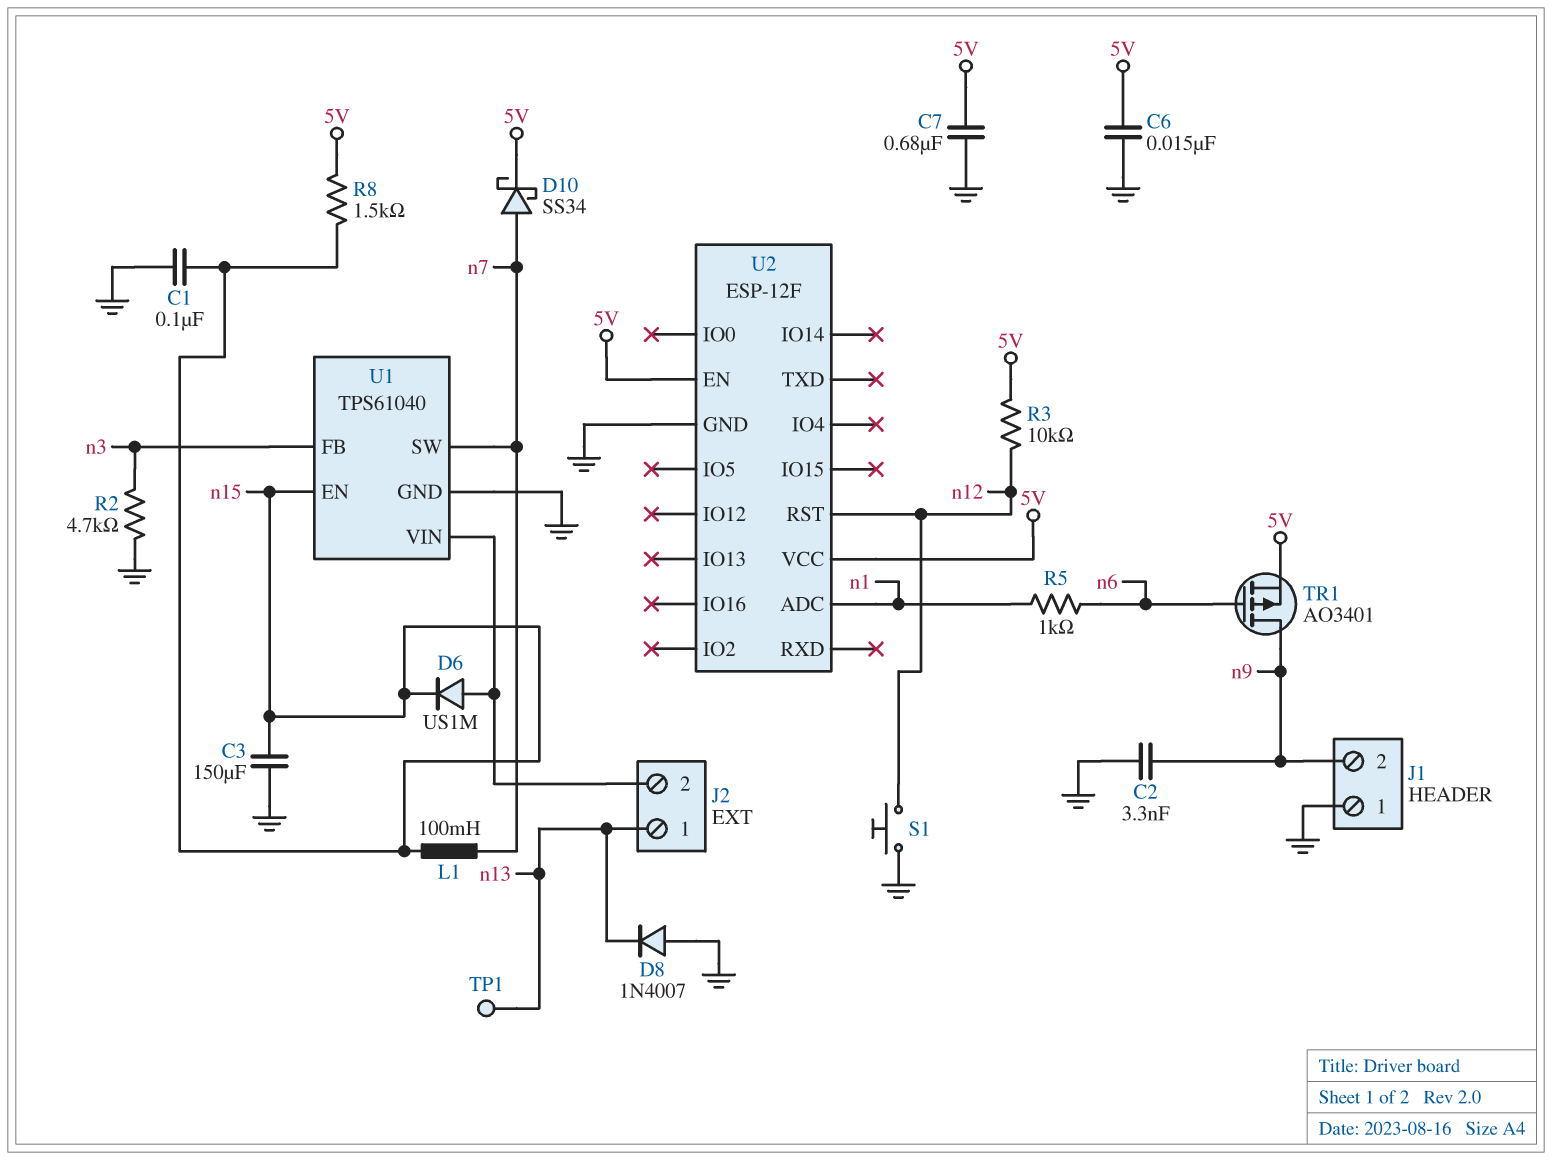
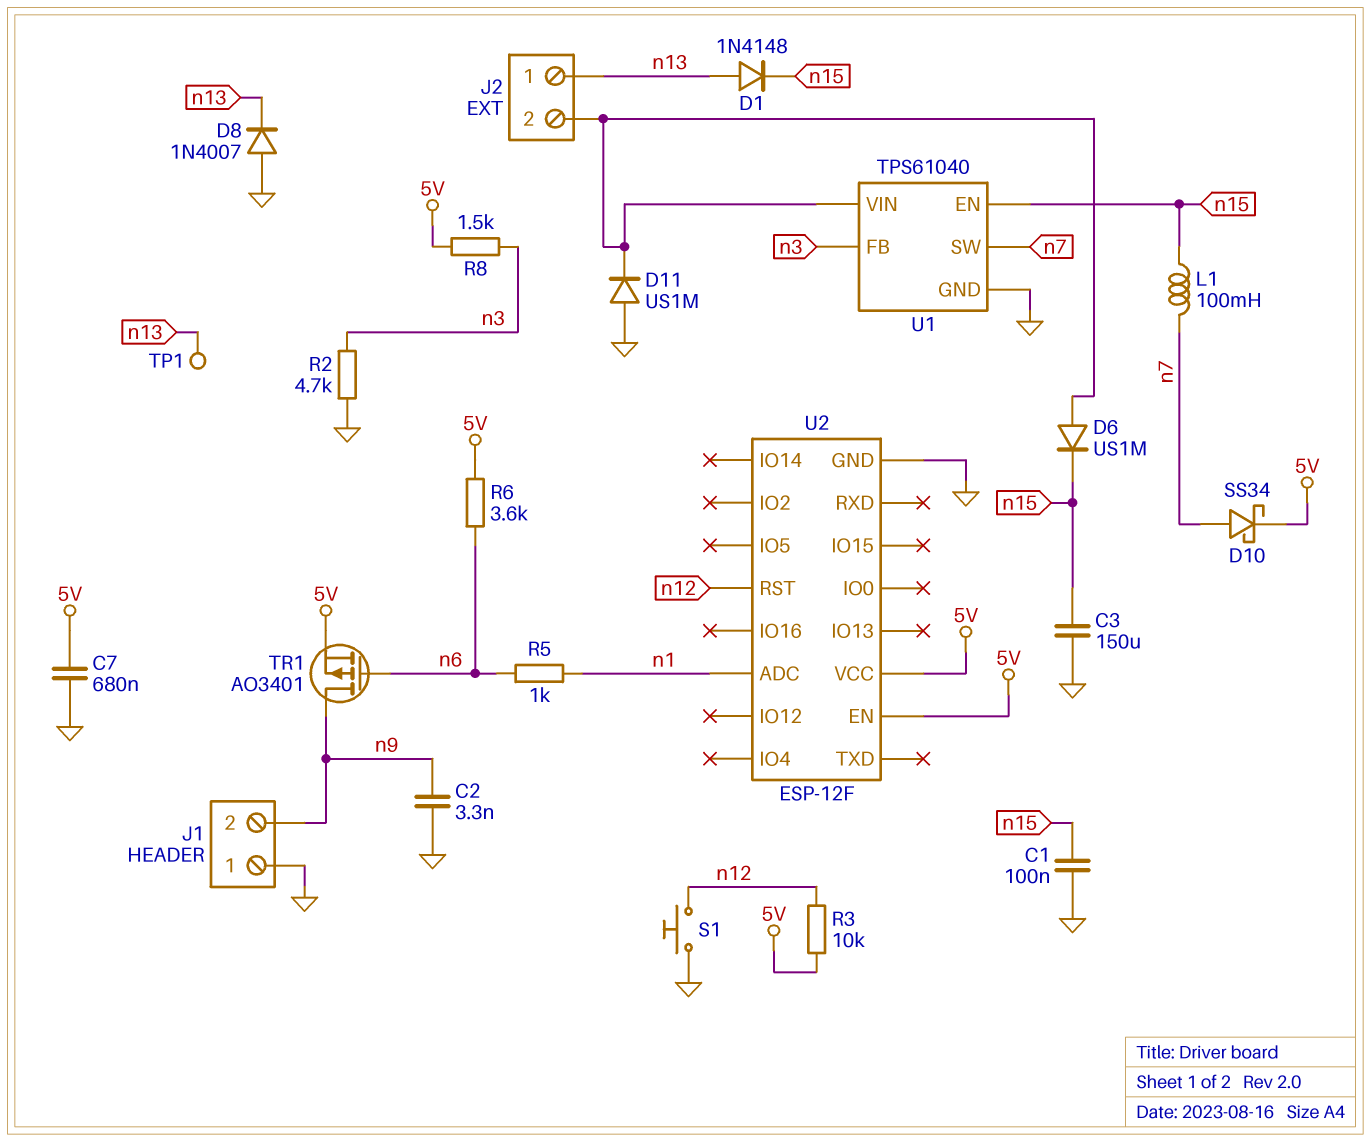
C6: 15nF (5V, GND) -> none
D1: none -> diode 1N4148 (A n13, K n15)
D11: none -> diode US1M (A GND, K J2/2)
R6: none -> 3.6k (5V, n6)
R8: 1.5k (5V, n15) -> 1.5k (5V, n3)

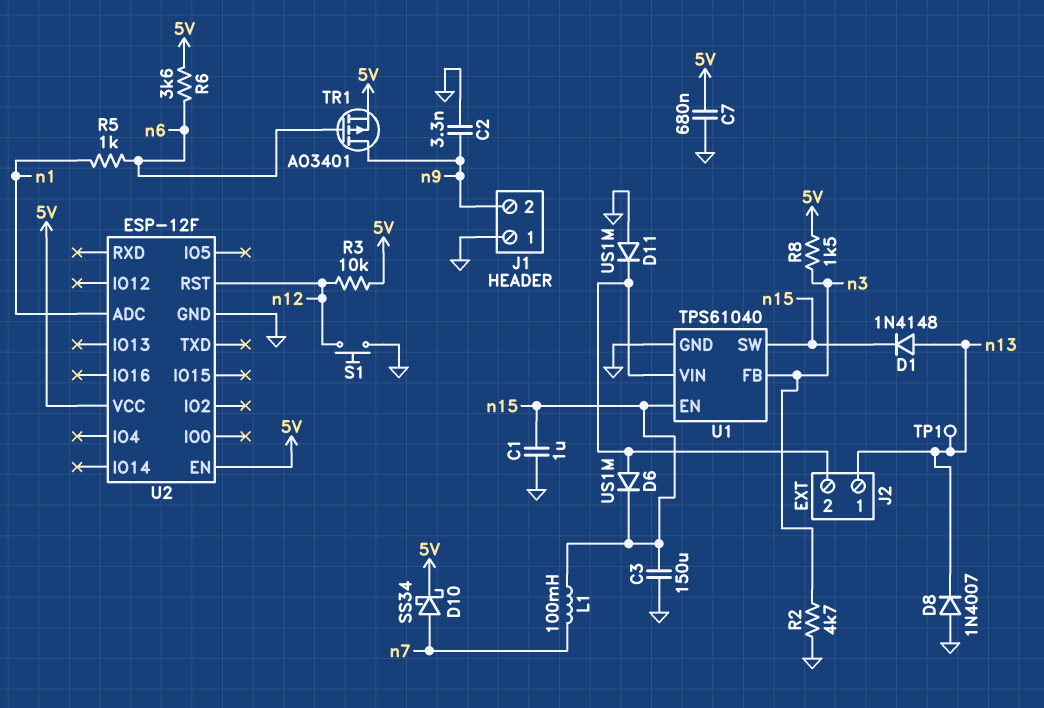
C1: 100nF (GND, n15) -> 1uF (GND, n15)
U1 pin SW: n7 -> n15

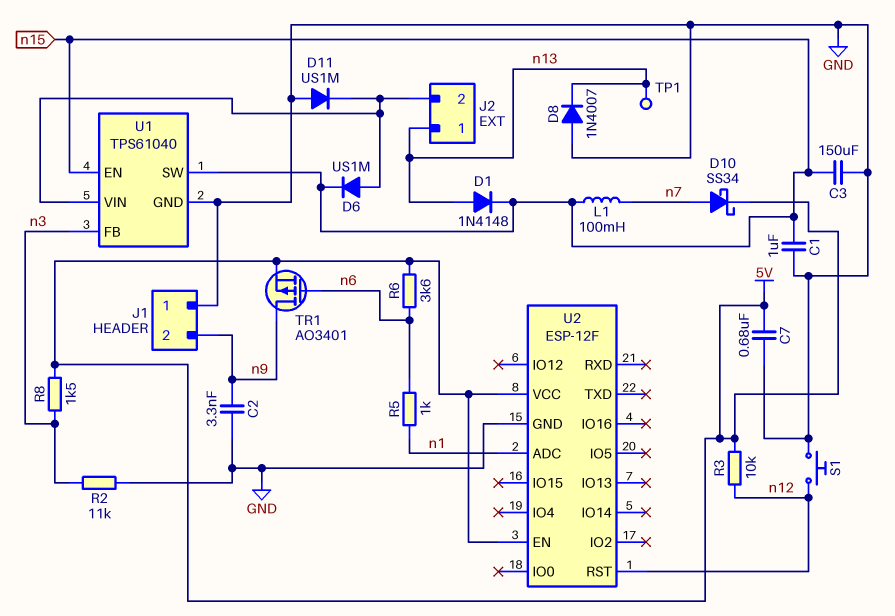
R2: 4.7k (GND, n3) -> 11k (GND, n3)

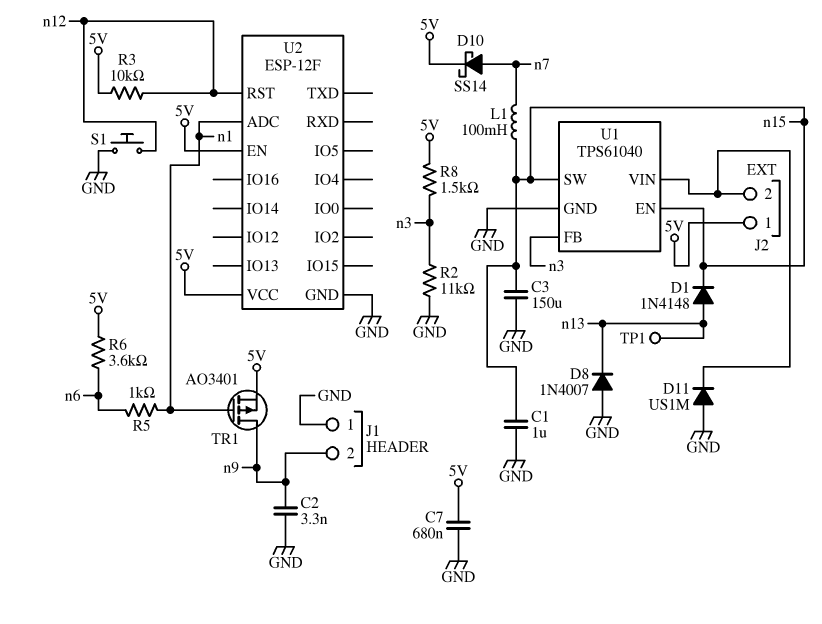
D6: diode US1M (A J2/2, K n15) -> none
D10: schottky SS34 (A n7, K 5V) -> schottky SS14 (A n7, K 5V)
J2 pin 1: n13 -> 5V
TR1: PMOS AO3401 (G n6, D n9, S 5V) -> PMOS AO3401 (G n1, D n9, S 5V)

